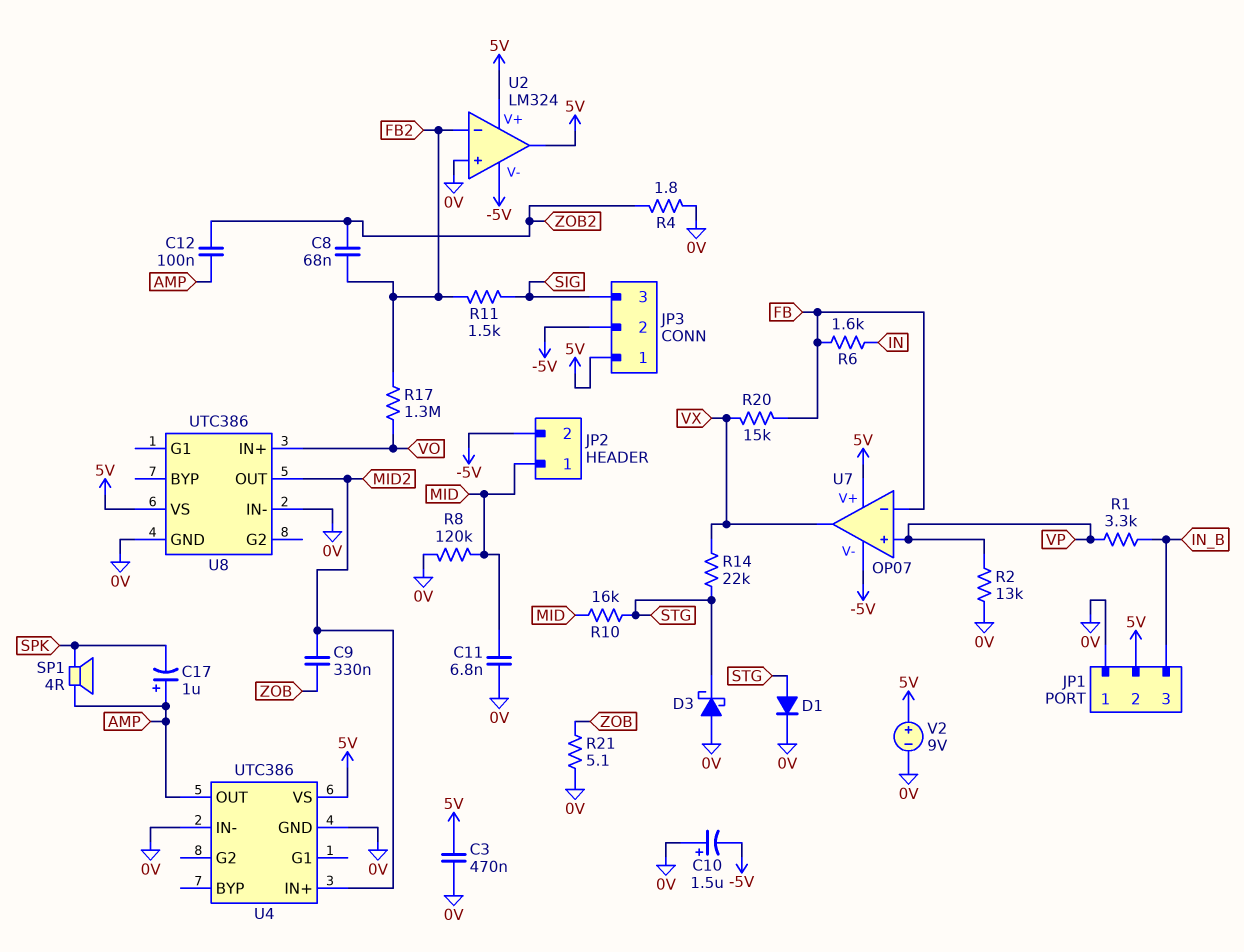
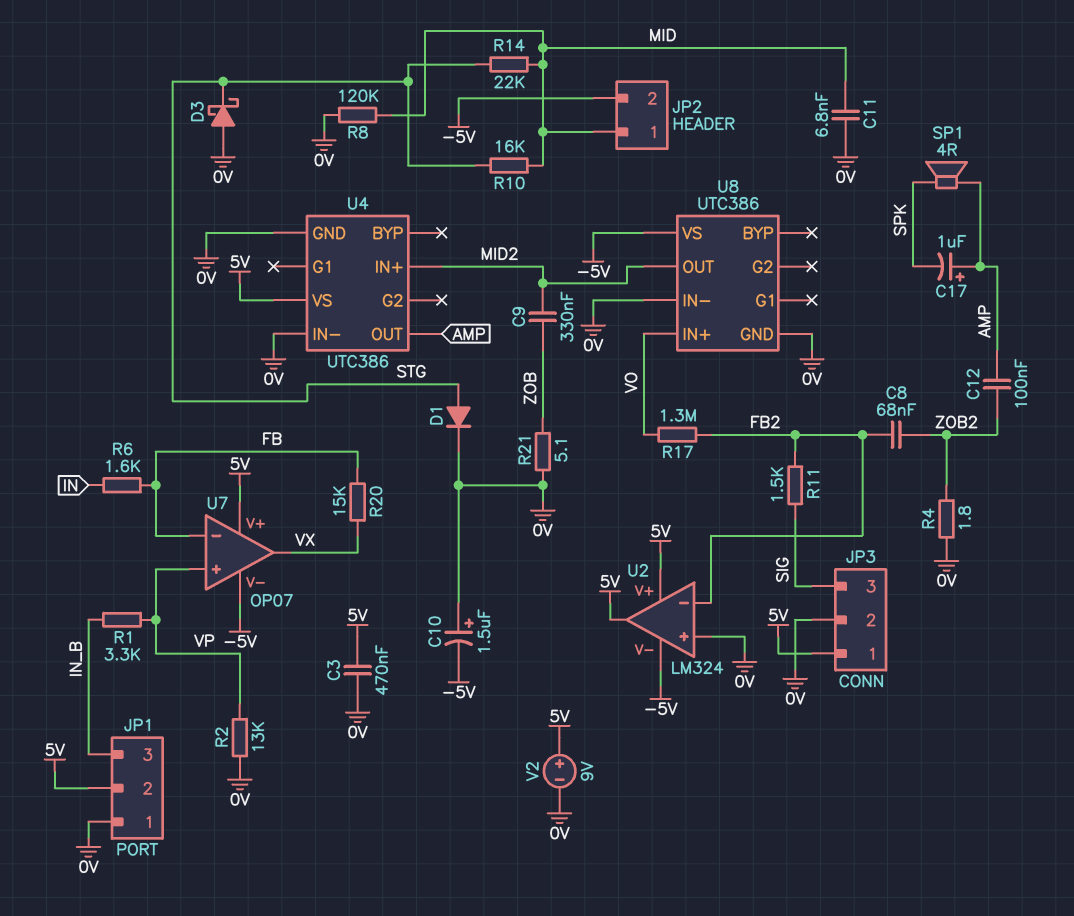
JP3 pin 2: -5V -> 0V
R14: 22k (STG, VX) -> 22k (MID, STG)
U8 pin VS: 5V -> -5V

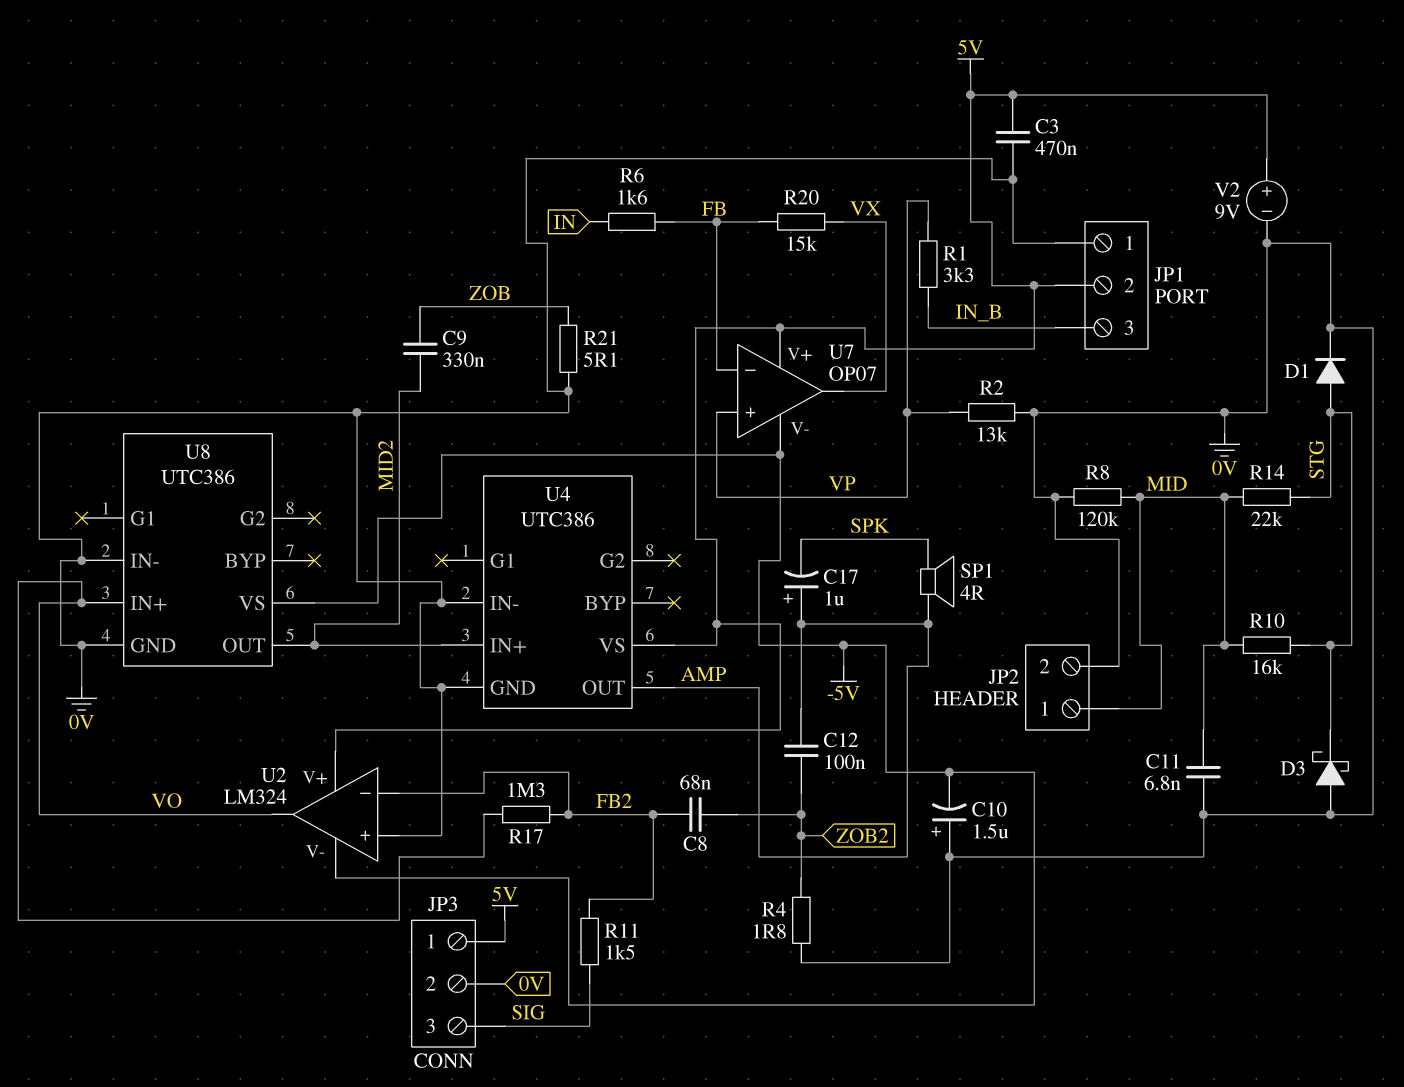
JP2 pin 2: -5V -> 0V
U2 pin out: 5V -> VO

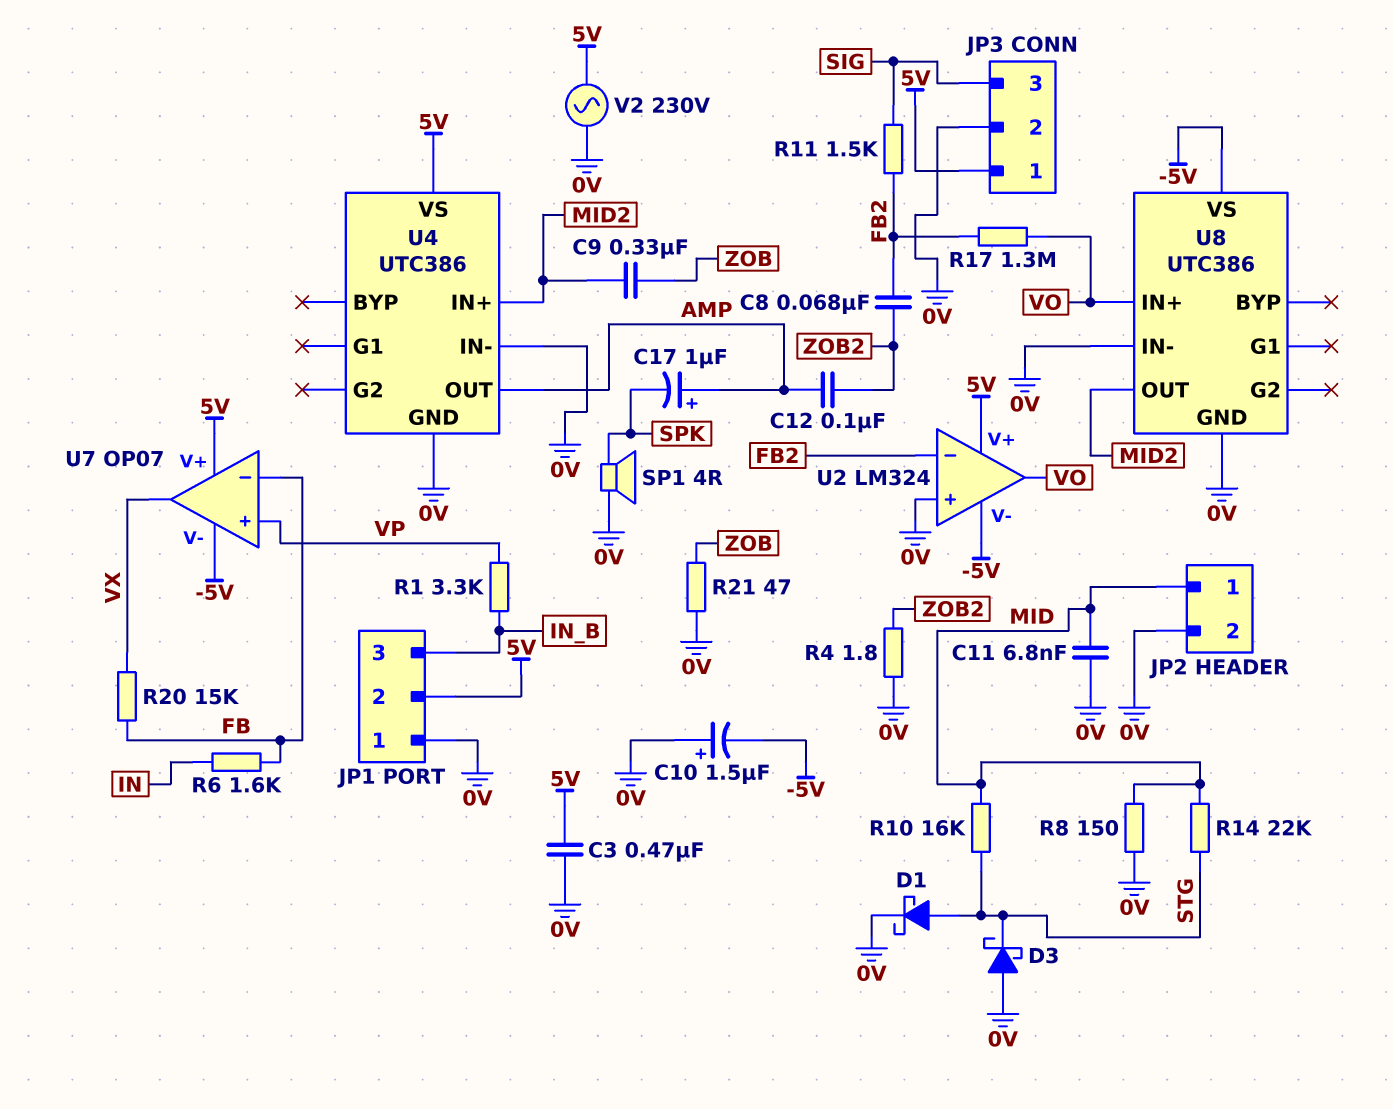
D1: diode (A STG, K 0V) -> schottky (A STG, K 0V)
R2: 13k (0V, VP) -> none
R8: 120k (0V, MID) -> 150 (0V, MID)
R21: 5.1 (0V, ZOB) -> 47 (0V, ZOB)
SP1: speaker 4R (AMP, SPK) -> speaker 4R (0V, SPK)
V2: 9V (plus 5V, minus 0V) -> AC 230V (0V, 5V)

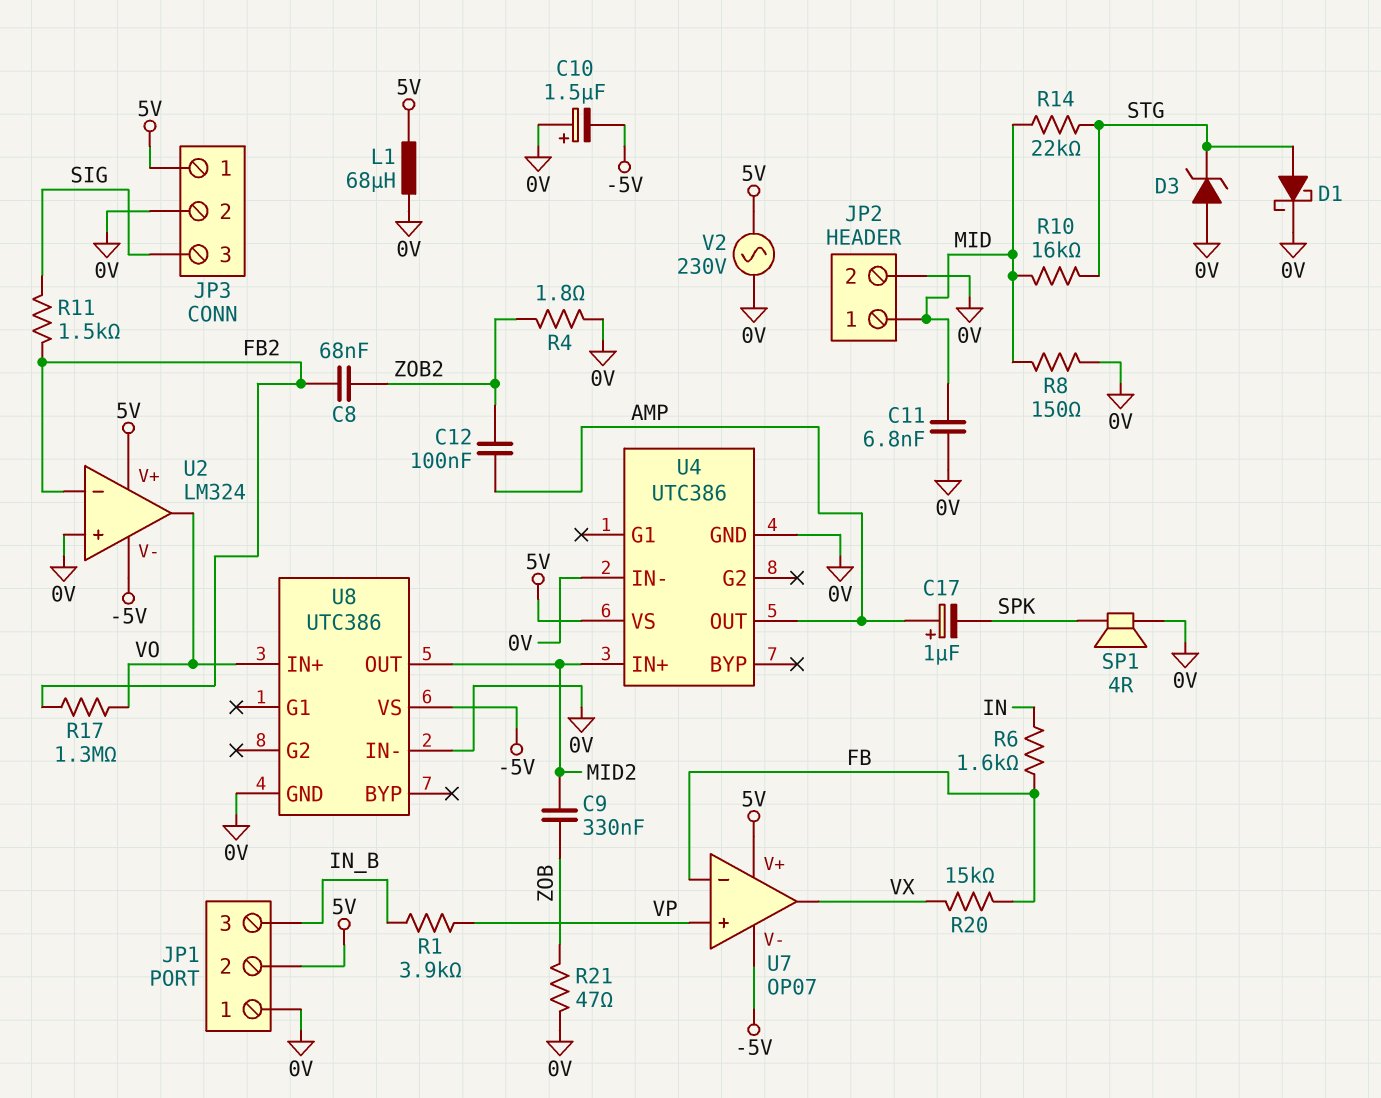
C3: 470nF (0V, 5V) -> none
D3: schottky (A 0V, K STG) -> zener (A 0V, K STG)
L1: none -> 68uH (0V, 5V)
R1: 3.3k (IN_B, VP) -> 3.9k (IN_B, VP)

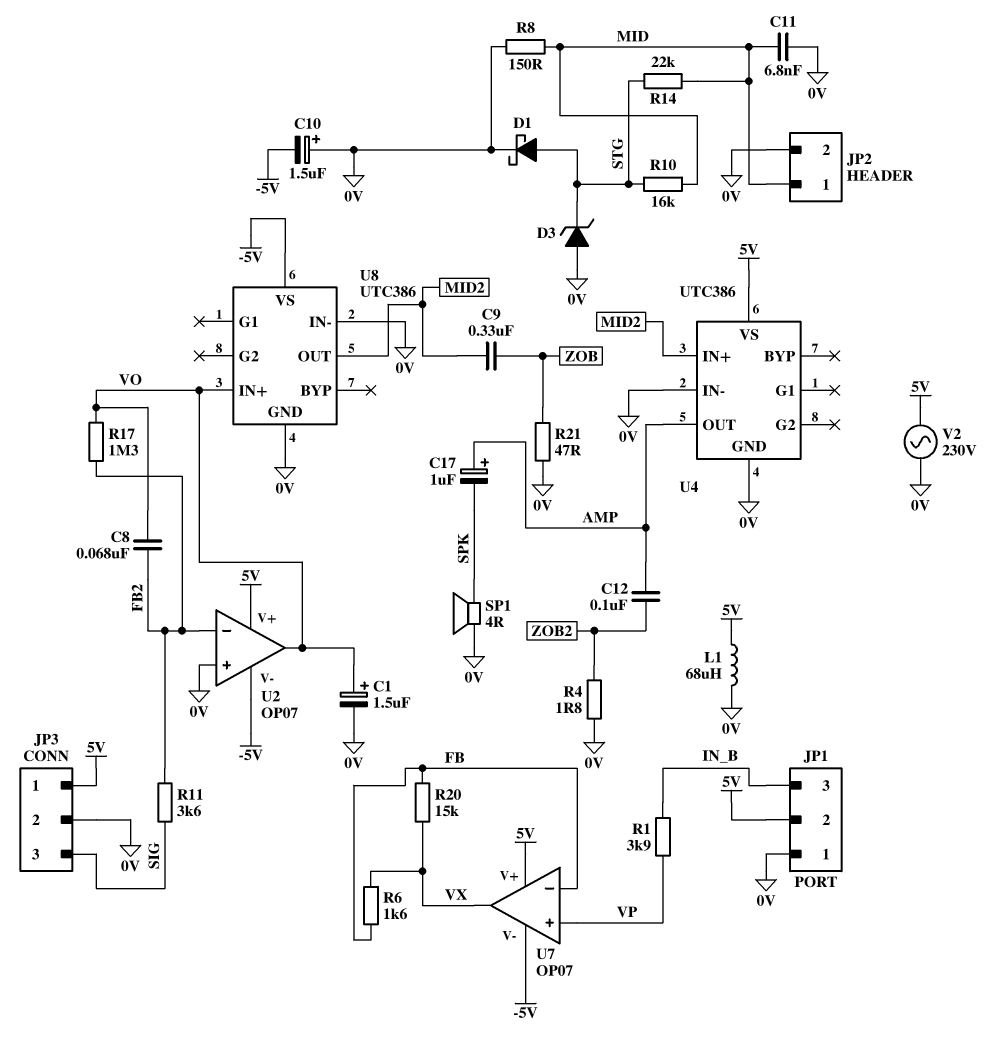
C1: none -> 1.5uF (plus VO, minus 0V)
C8: 68nF (FB2, ZOB2) -> 68nF (FB2, VO)
R6: 1.6k (FB, IN) -> 1.6k (FB, VX)
R11: 1.5k (FB2, SIG) -> 3.6k (FB2, SIG)
U2: LM324 -> OP07

